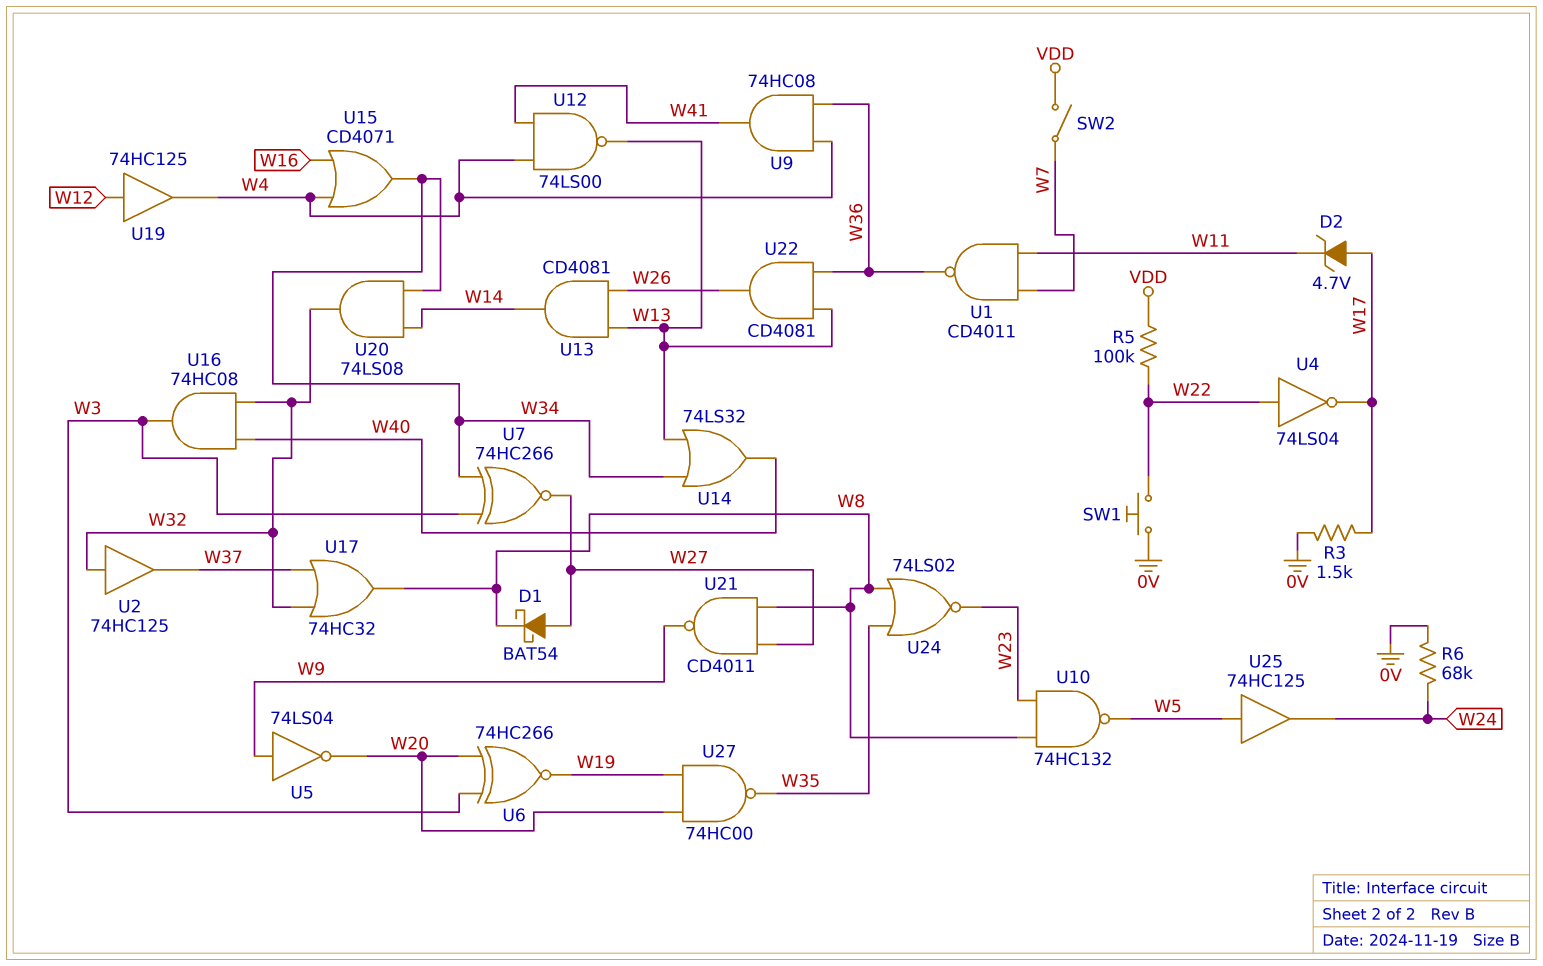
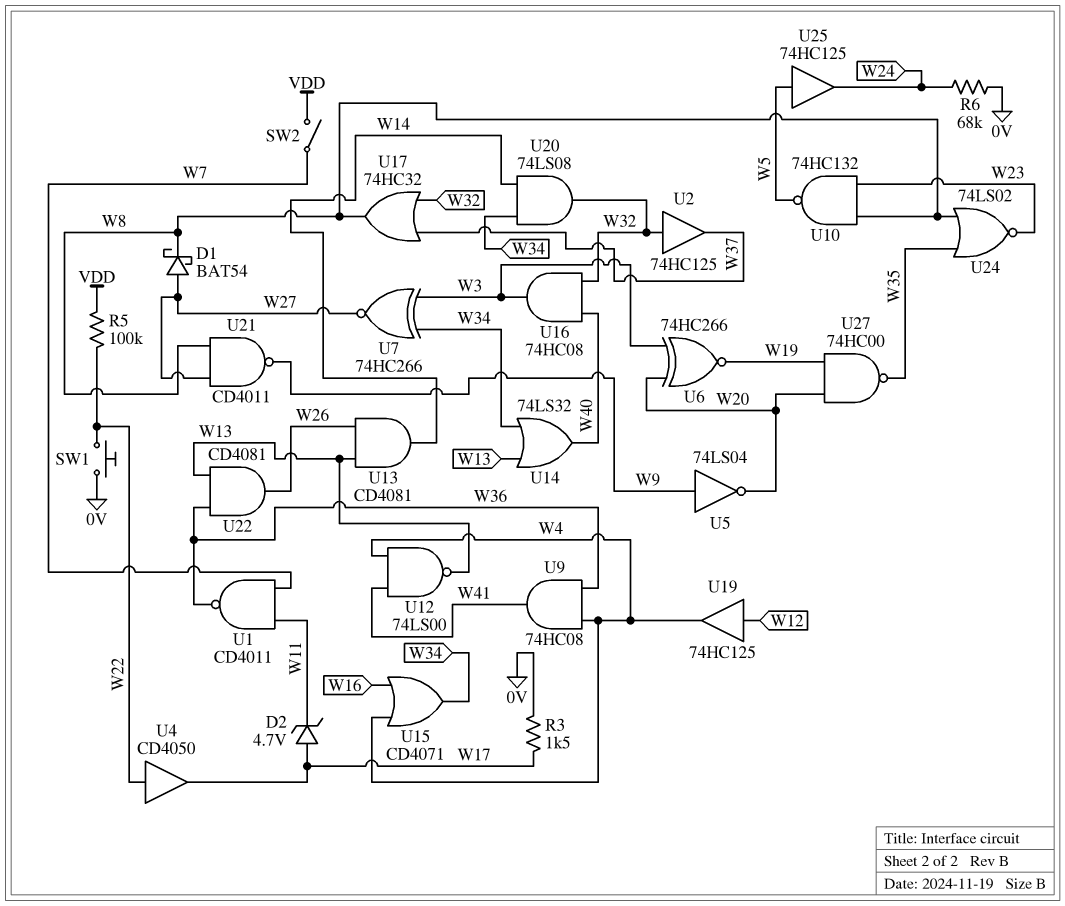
U4: NOT 74LS04 (in W22, out W17) -> buffer CD4050 (in W22, out W17)

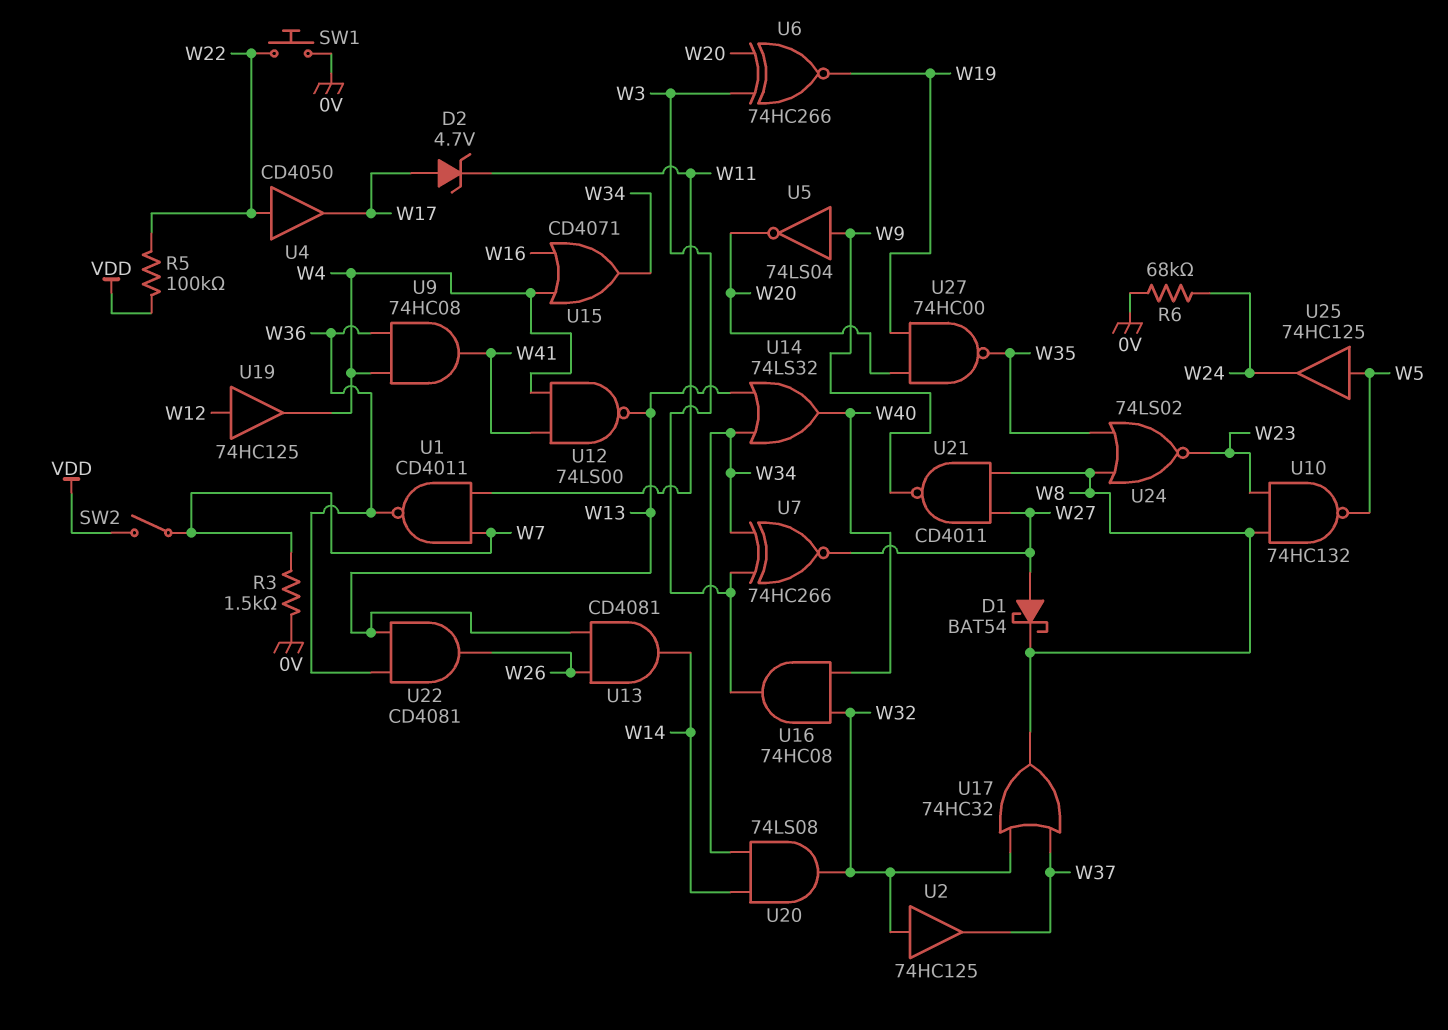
R3: 1.5k (0V, W17) -> 1.5k (0V, W7)

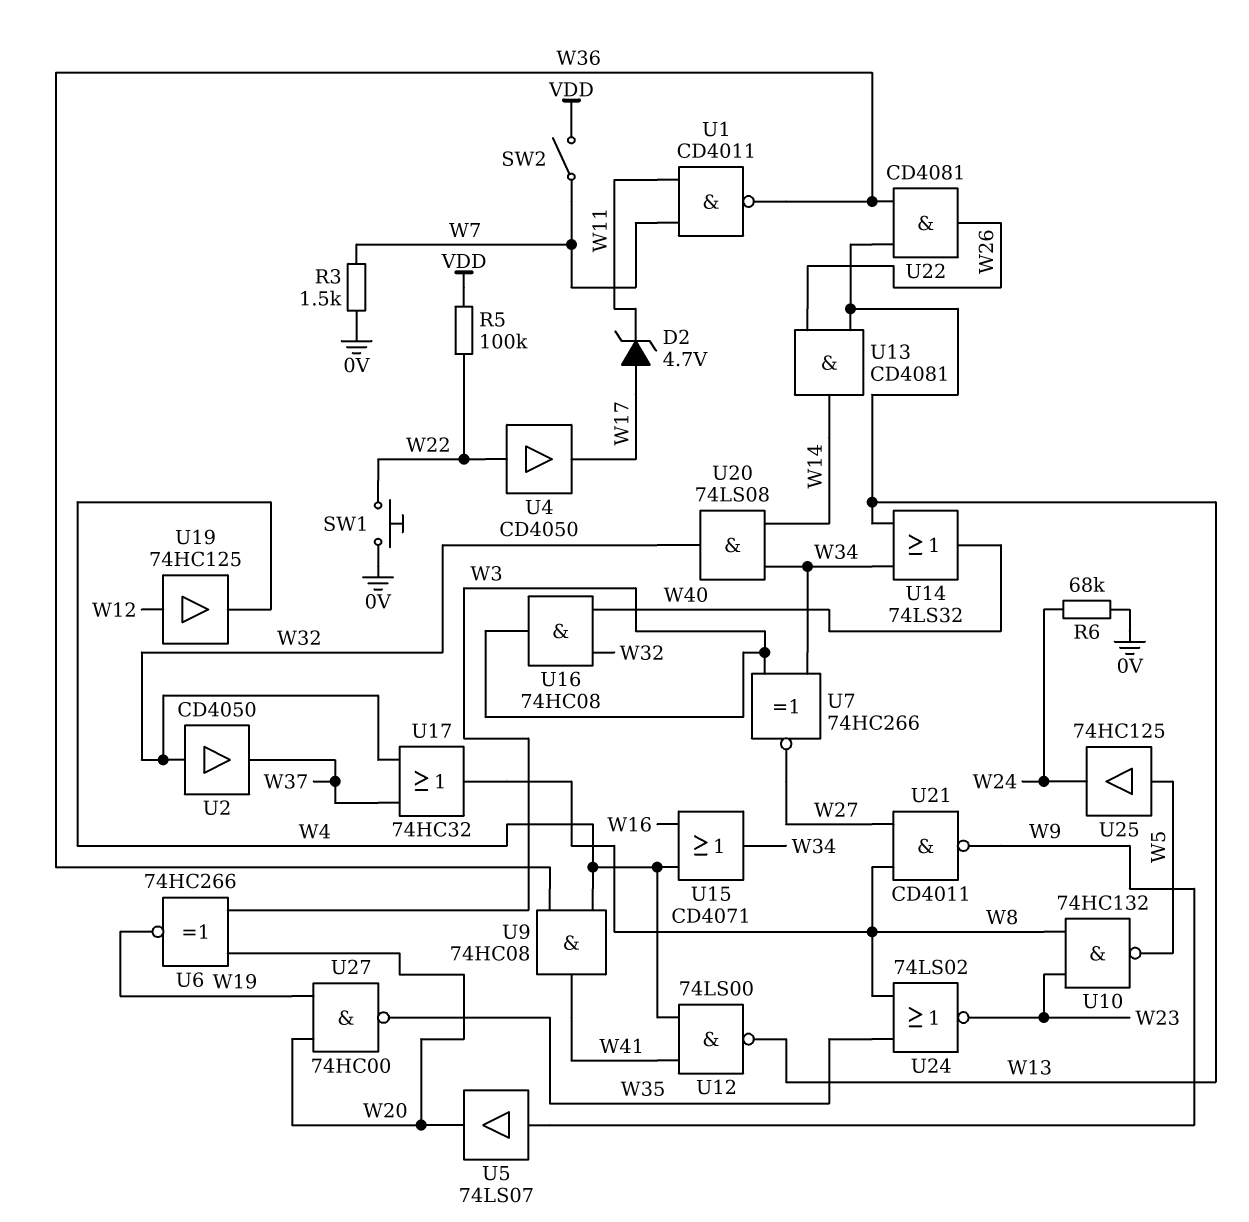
D1: schottky BAT54 (A W27, K W8) -> none
U2: buffer 74HC125 (in W32, out W37) -> buffer CD4050 (in W32, out W37)
U5: NOT 74LS04 (in W9, out W20) -> buffer 74LS07 (in W9, out W20)

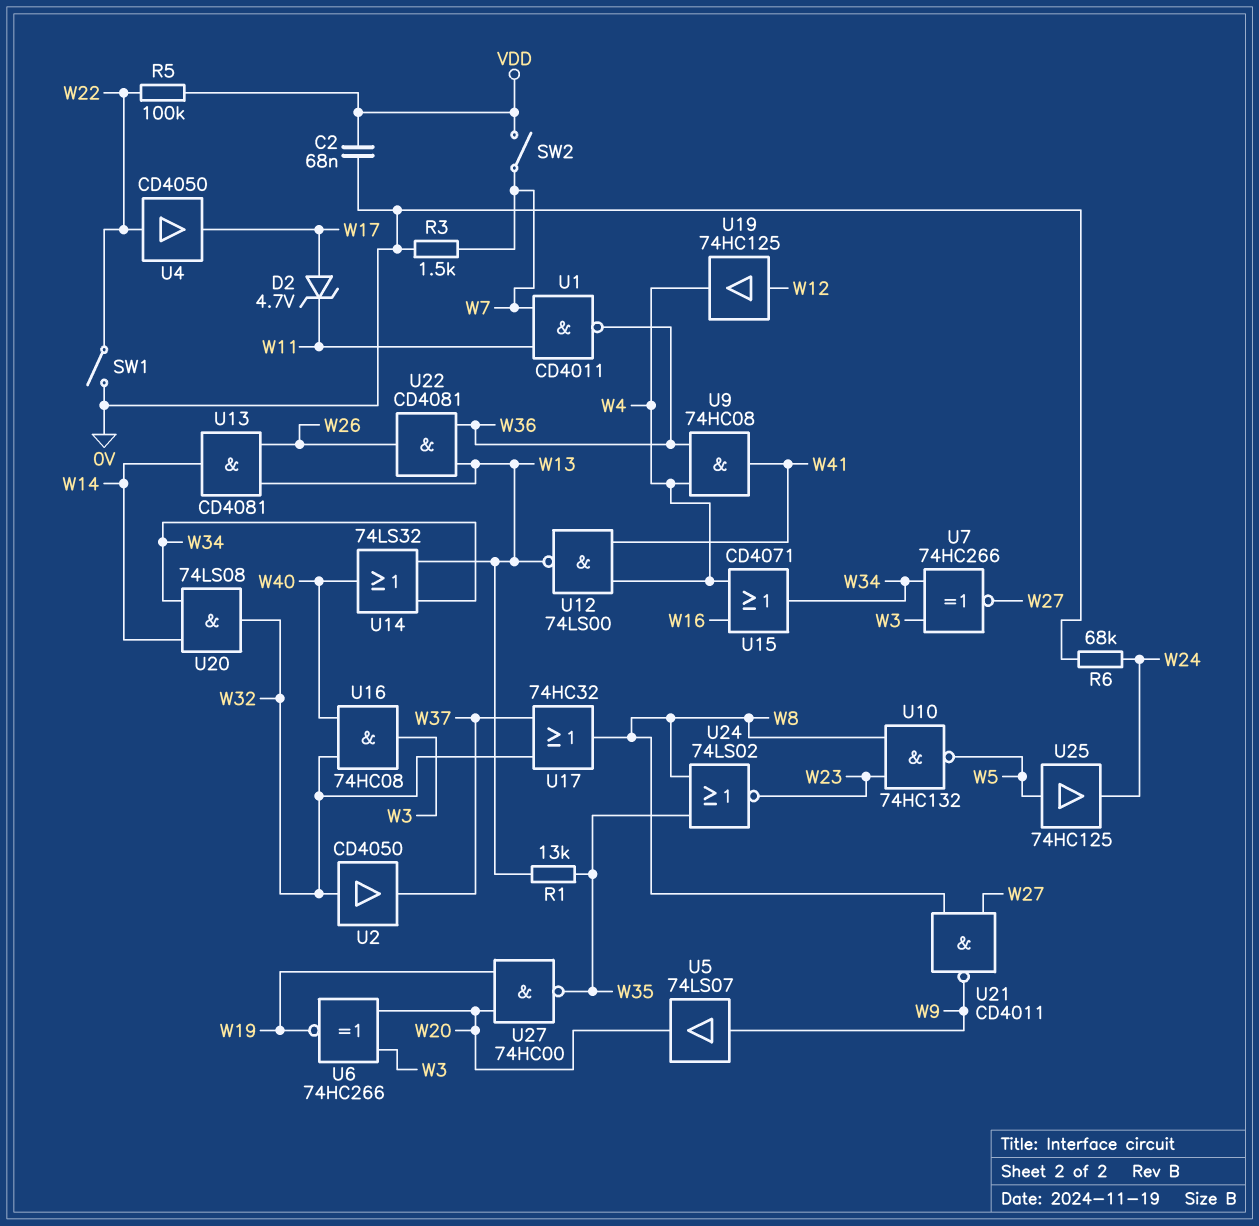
C2: none -> 68nF (0V, VDD)
R1: none -> 13k (W13, W35)
SW1: button (0V, W22) -> switch (0V, W22)

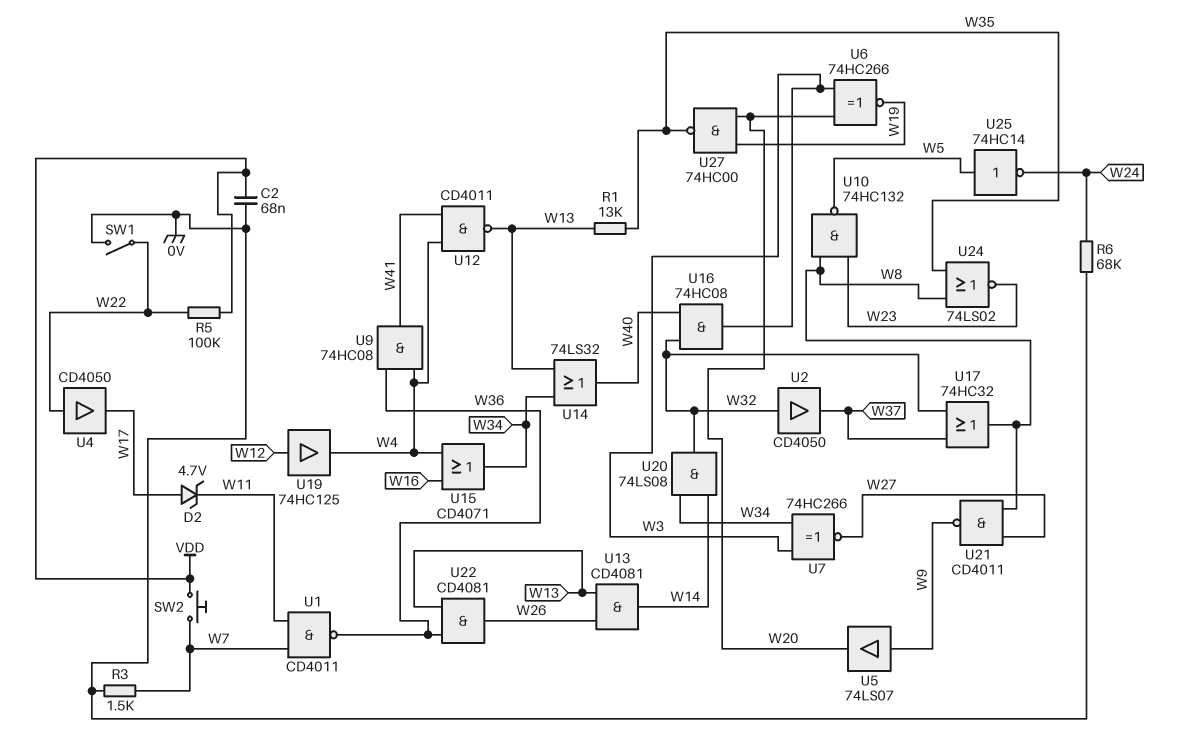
SW2: switch (VDD, W7) -> button (VDD, W7)
U12: NAND 74LS00 (in W4, in W41, out W13) -> NAND CD4011 (in W4, in W41, out W13)
U25: buffer 74HC125 (in W5, out W24) -> NOT 74HC14 (in W5, out W24)

